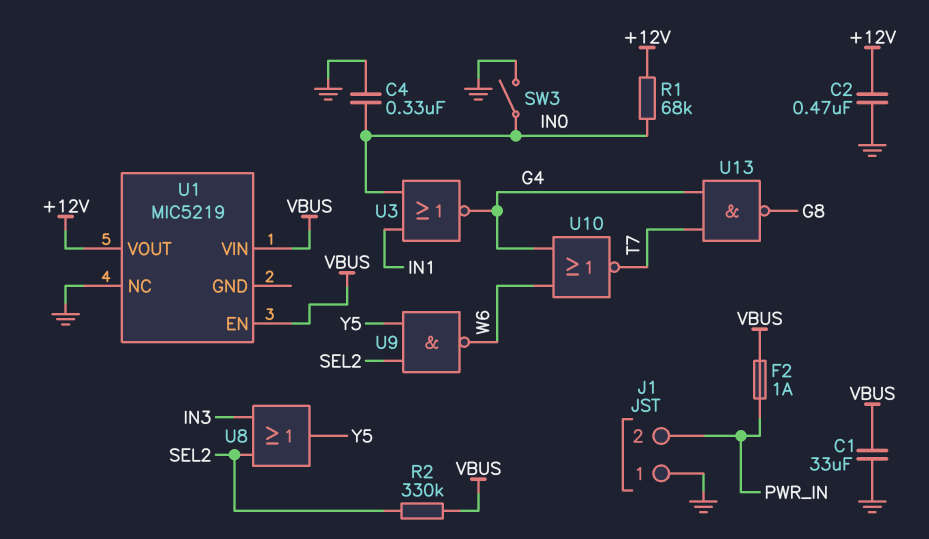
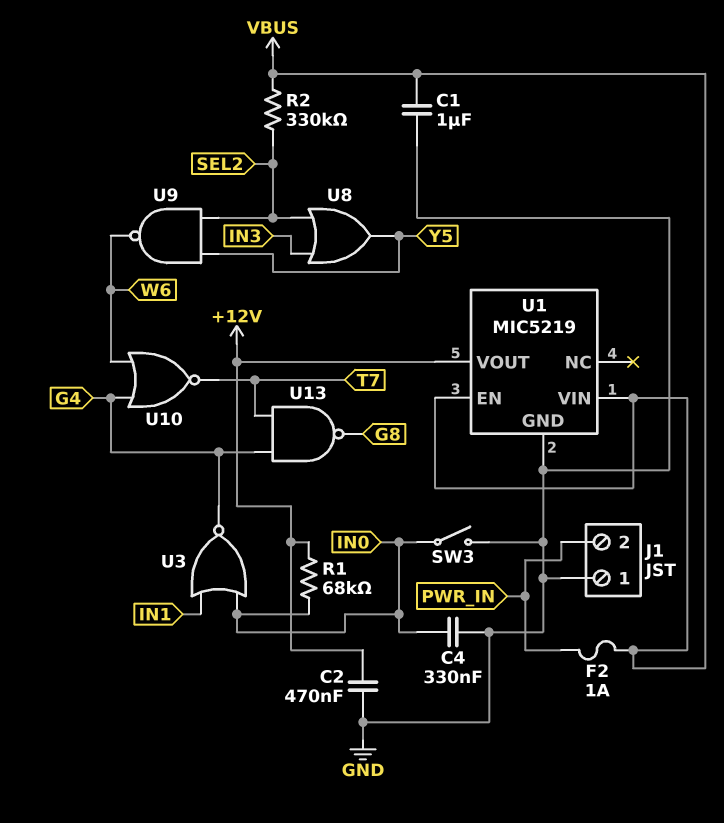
C1: 33uF (GND, VBUS) -> 1uF (GND, VBUS)
U1 pin GND: none -> GND
U1 pin NC: GND -> none

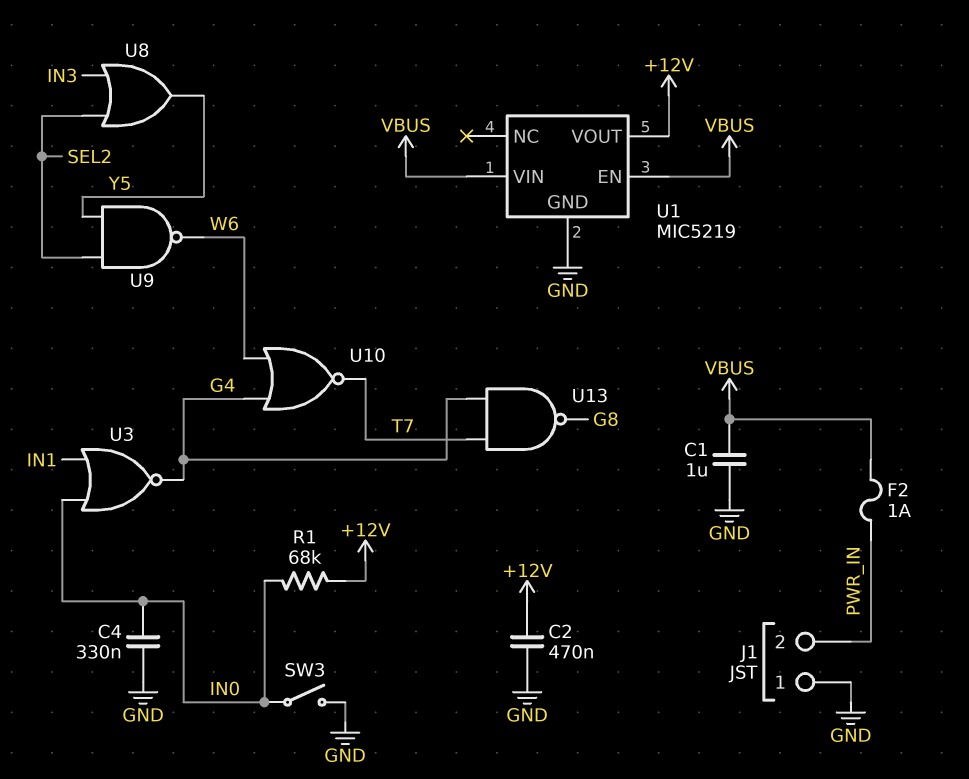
R2: 330k (SEL2, VBUS) -> none

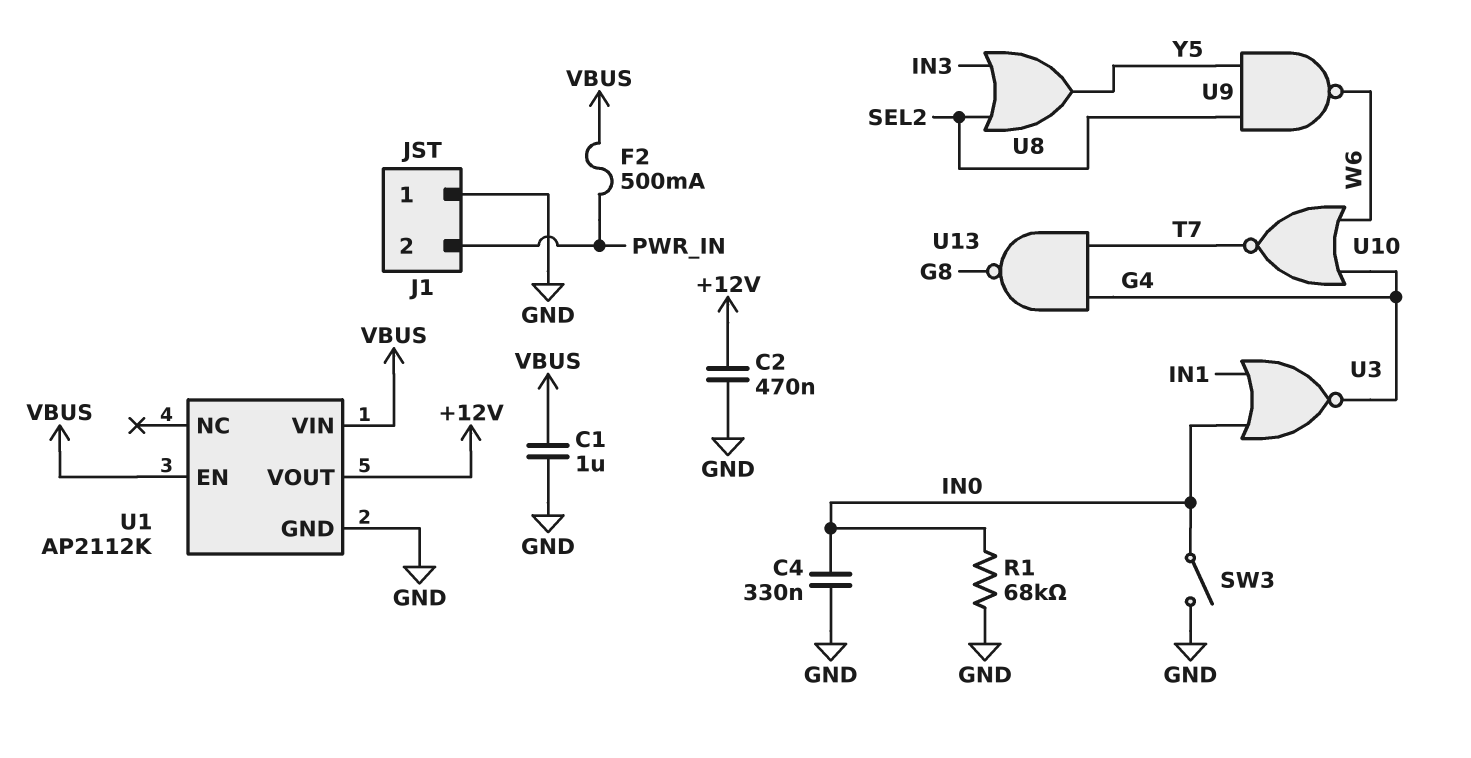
F2: 1A (PWR_IN, VBUS) -> 500mA (PWR_IN, VBUS)
R1: 68k (+12V, IN0) -> 68k (GND, IN0)
U1: MIC5219 -> AP2112K

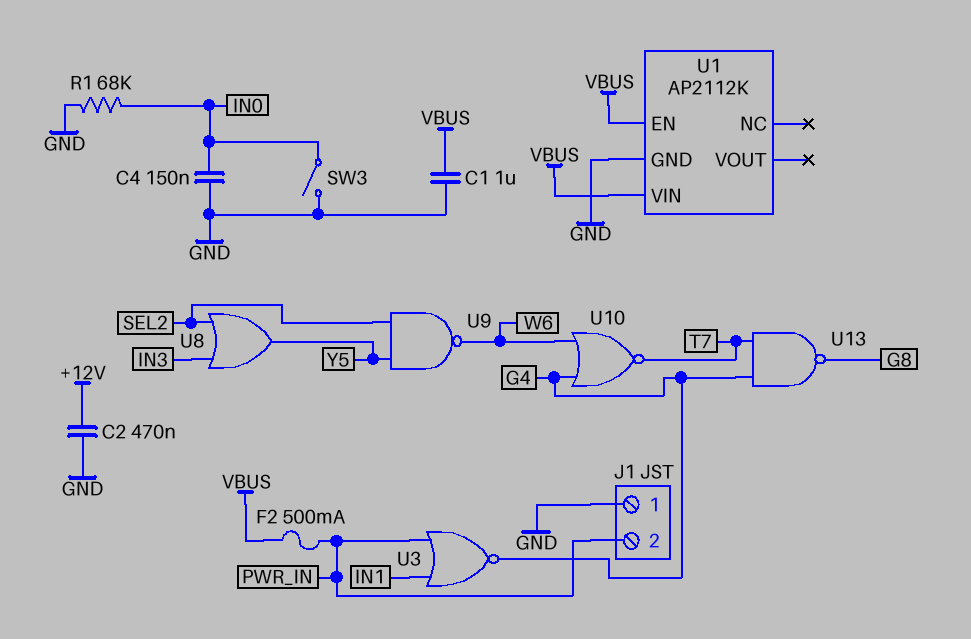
C4: 330nF (GND, IN0) -> 150nF (GND, IN0)
U1 pin VOUT: +12V -> none
U3: NOR (in IN0, in IN1, out G4) -> NOR (in IN1, in PWR_IN, out G4)

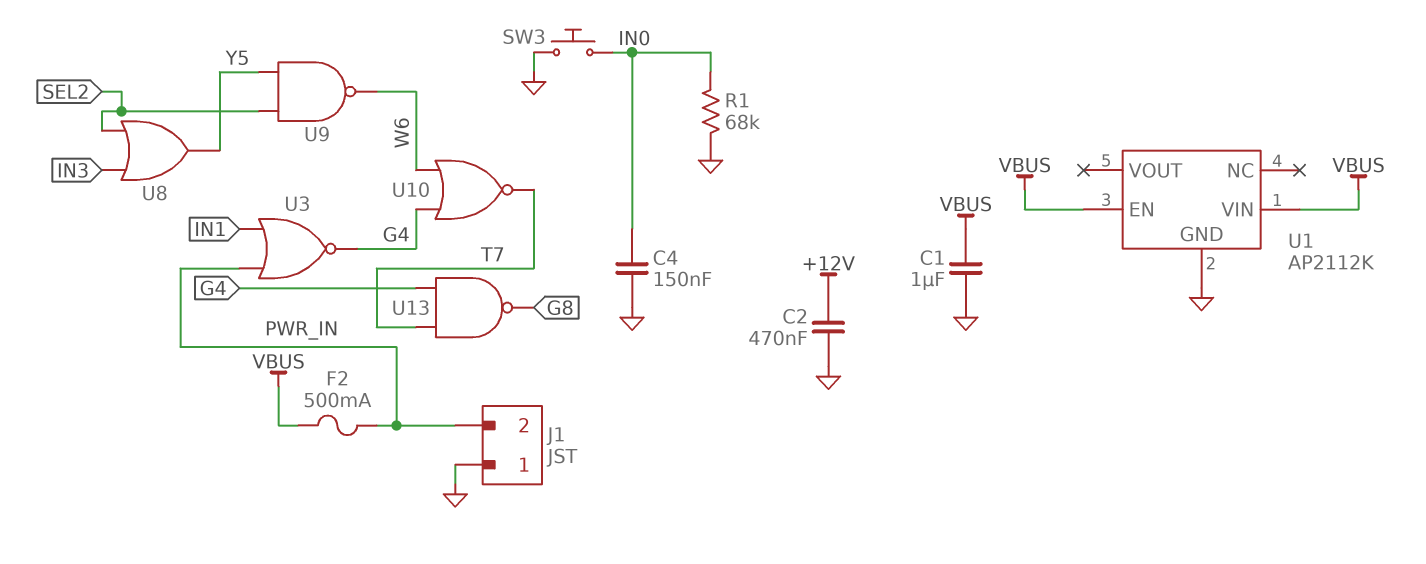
SW3: switch (GND, IN0) -> button (GND, IN0)

